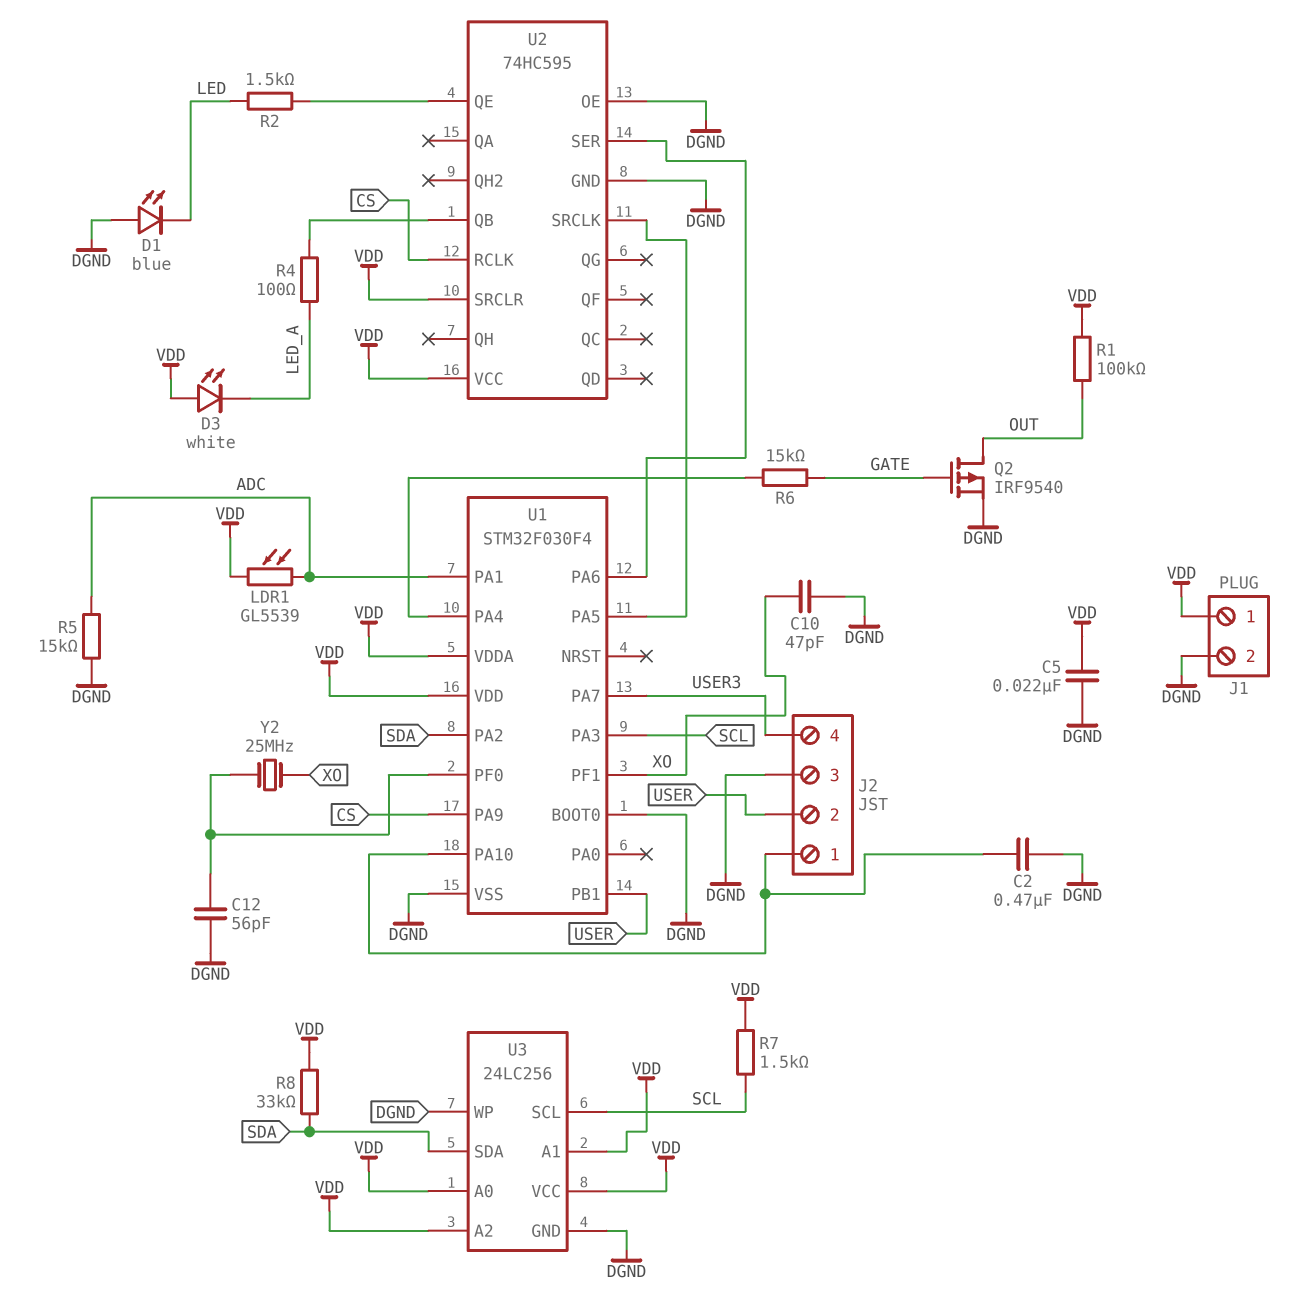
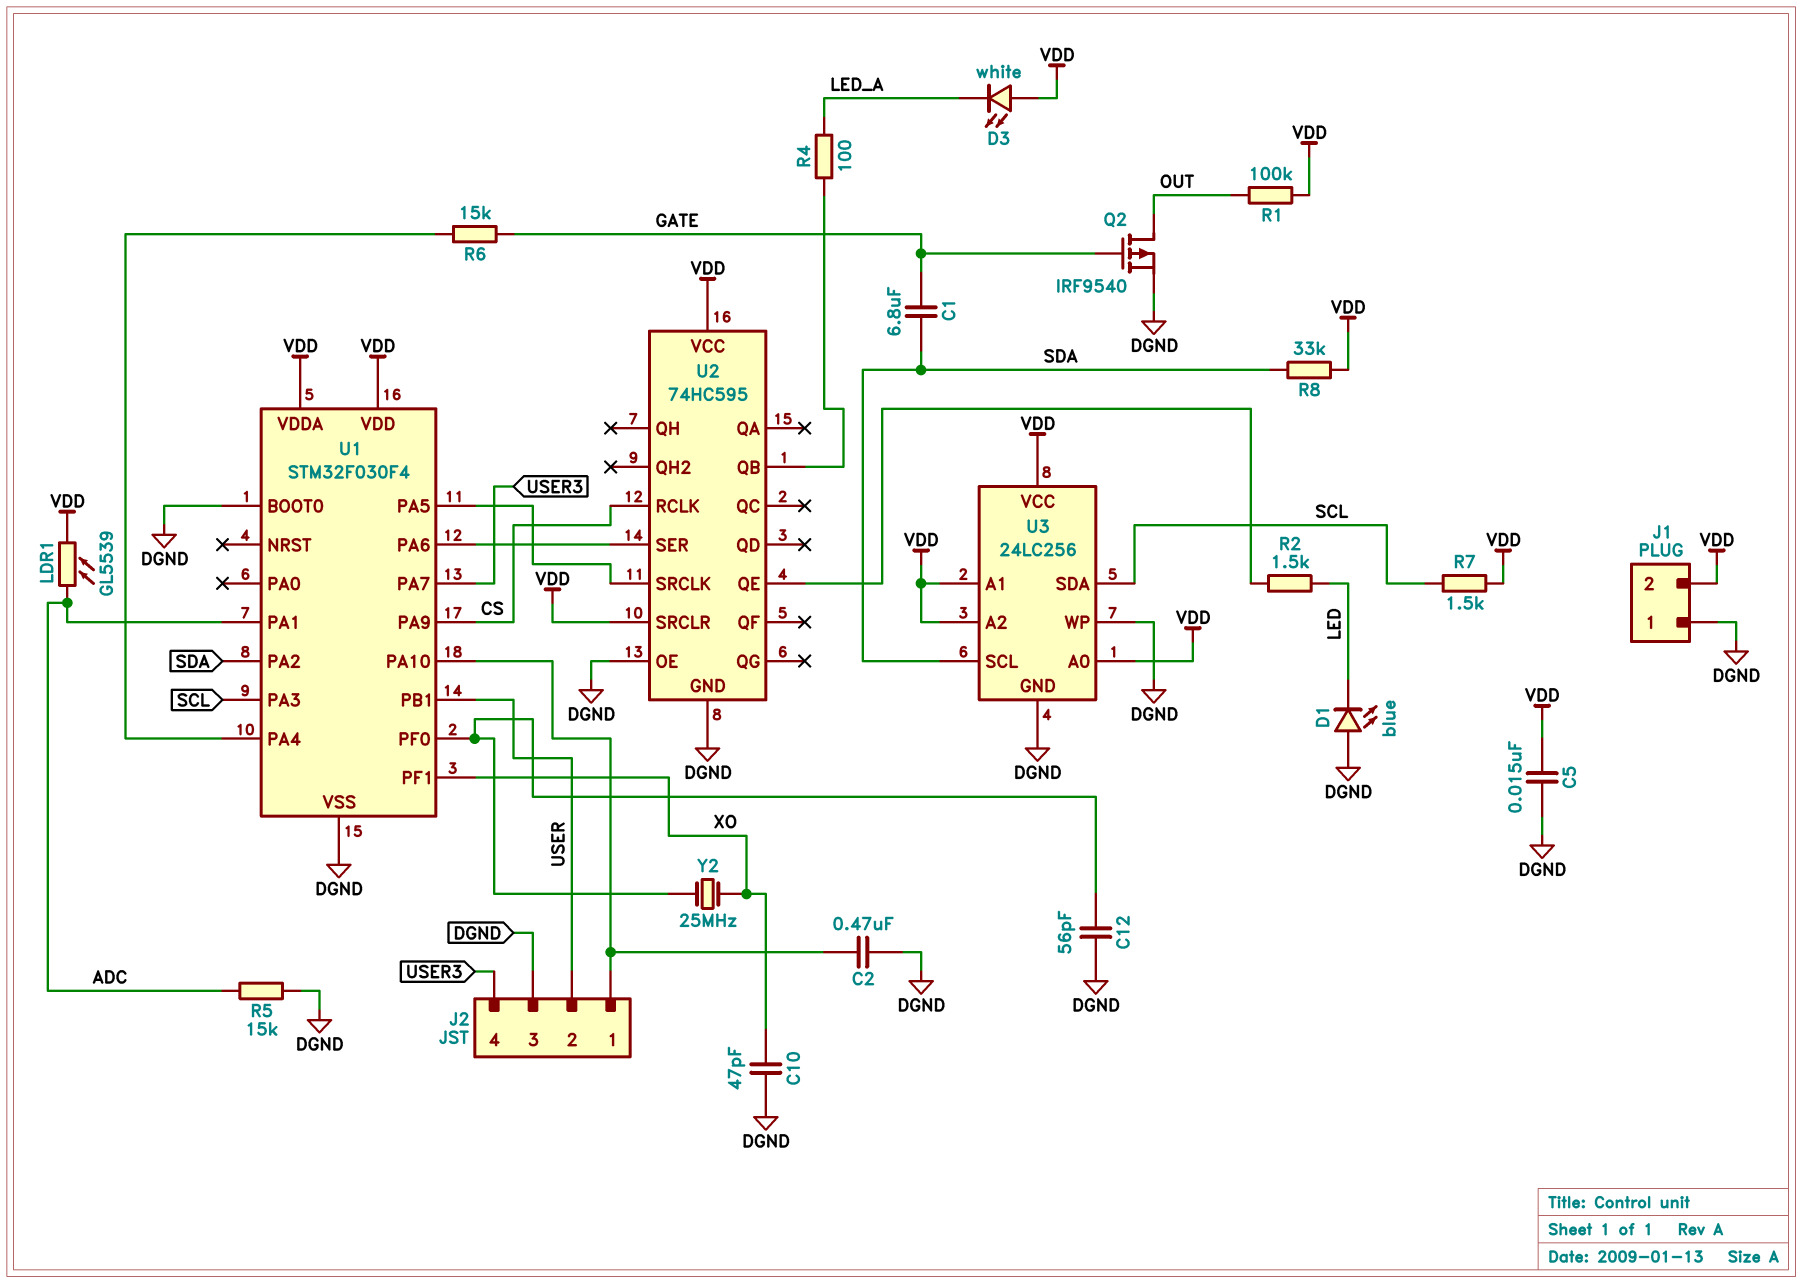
C1: none -> 6.8uF (GATE, SDA)
C5: 22nF (DGND, VDD) -> 15nF (DGND, VDD)
J1 pin 1: VDD -> DGND
J1 pin 2: DGND -> VDD
U3 pin SCL: SCL -> SDA
U3 pin SDA: SDA -> SCL

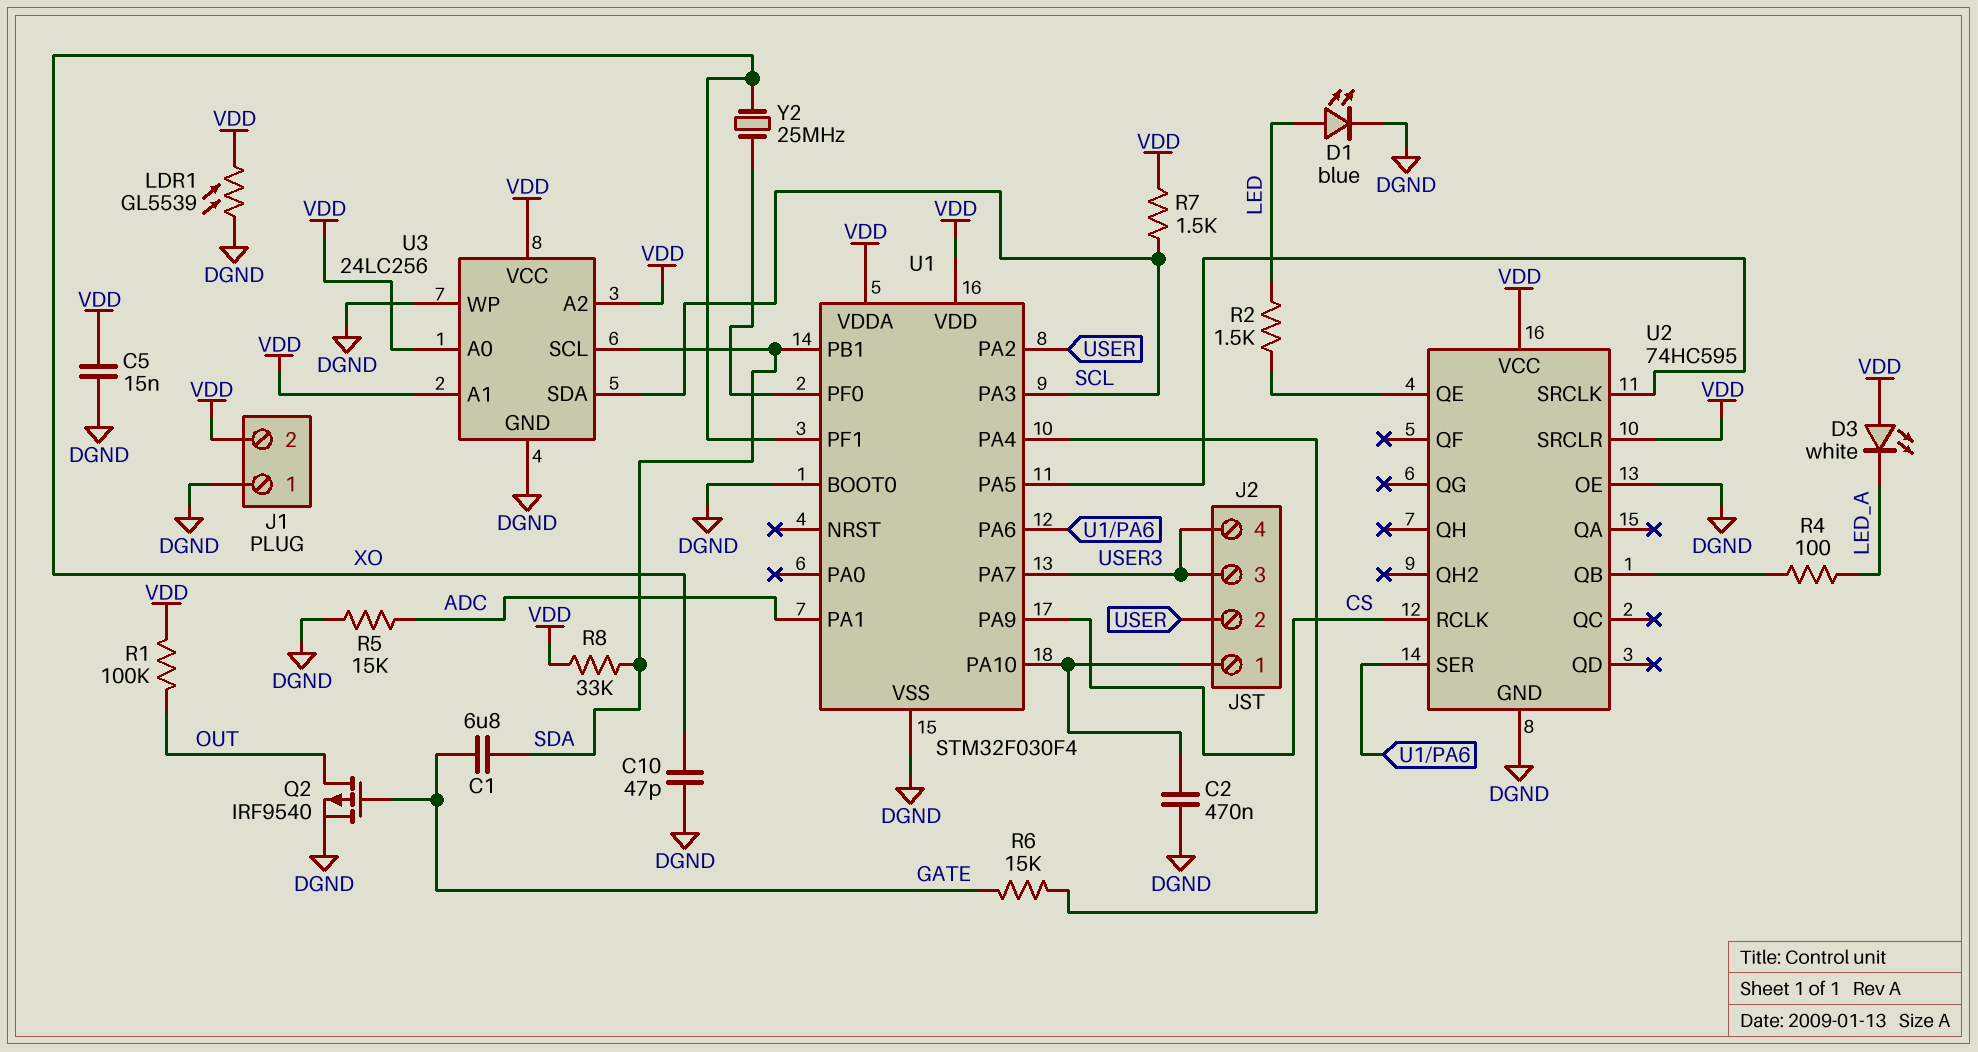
C12: 56pF (DGND, U1/PF0) -> none
D1: LED blue (A DGND, K LED) -> LED blue (A LED, K DGND)
J2 pin 3: DGND -> USER3
LDR1: GL5539 (ADC, VDD) -> GL5539 (DGND, VDD)
U1 pin PA2: SDA -> USER
U1 pin PB1: USER -> SDA

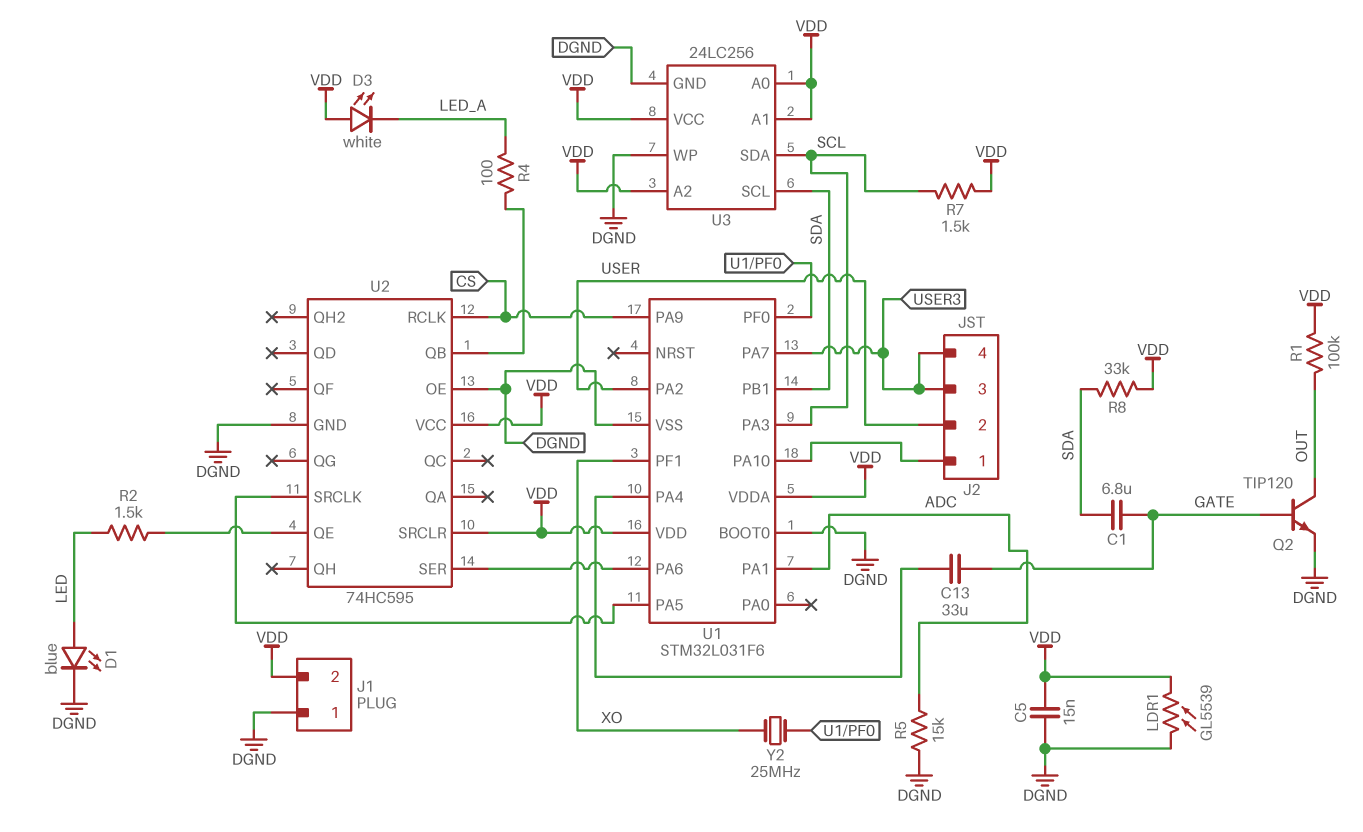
C2: 470nF (DGND, J2/1) -> none
C10: 47pF (DGND, XO) -> none
C13: none -> 33uF (GATE, U1/PA4)
Q2: PMOS IRF9540 (G GATE, D OUT, S DGND) -> NPN TIP120 (B GATE, C OUT, E DGND)
R6: 15k (GATE, U1/PA4) -> none
U1: STM32F030F4 -> STM32L031F6

